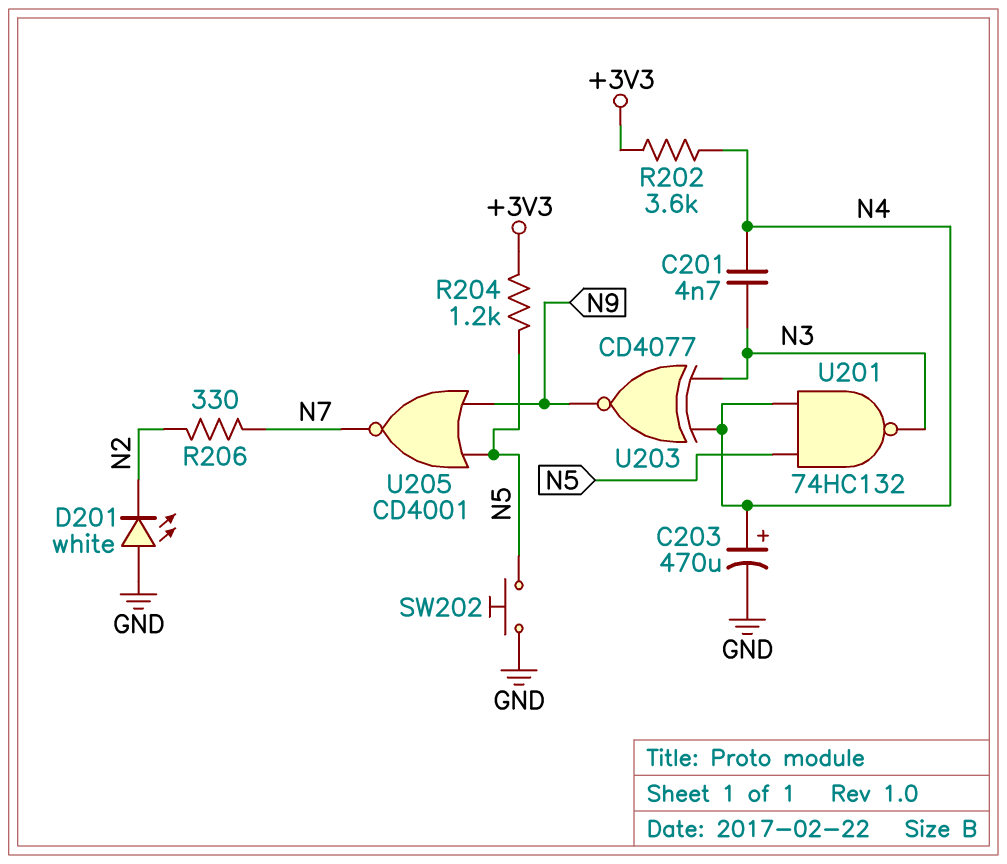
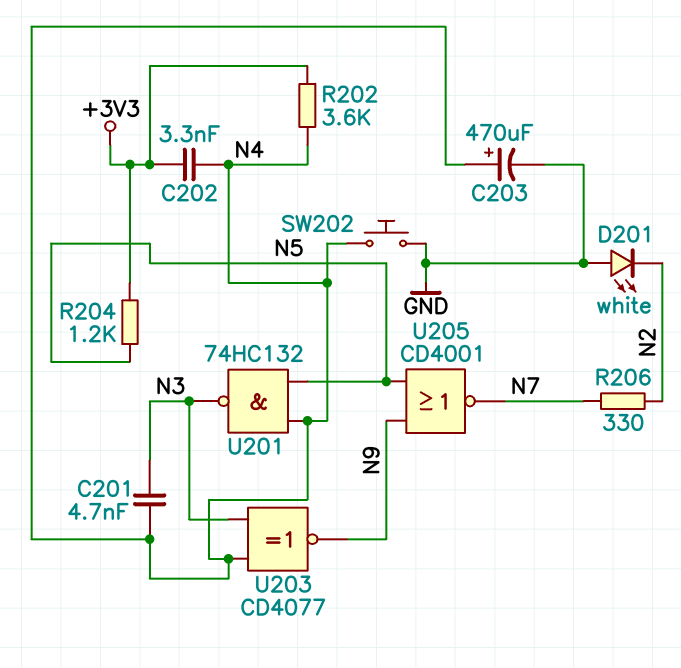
C202: none -> 3.3nF (+3V3, N4)
SW202: button (GND, N5) -> button (GND, N4)

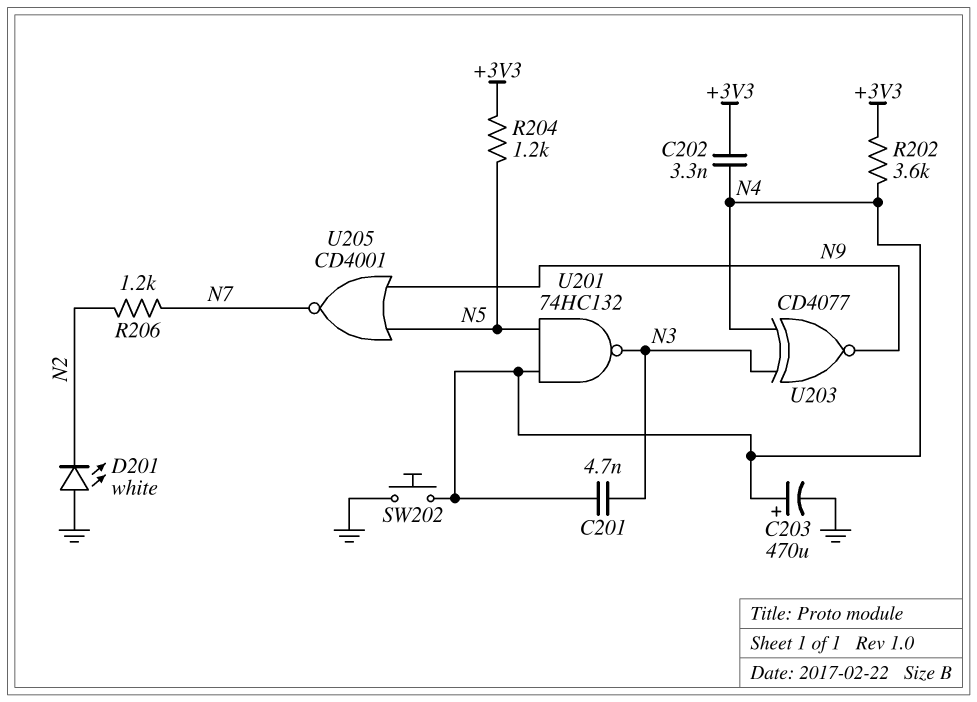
R206: 330 (N2, N7) -> 1.2k (N2, N7)

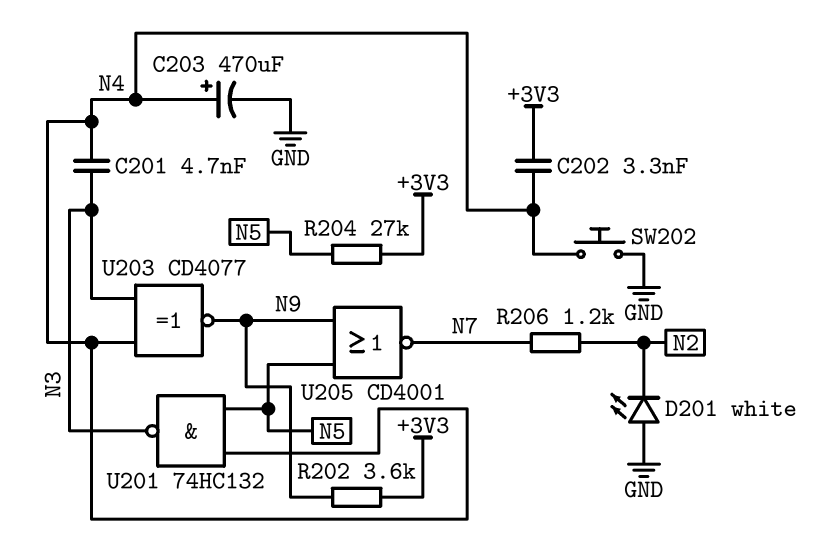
R202: 3.6k (+3V3, N4) -> 3.6k (+3V3, N9)
R204: 1.2k (+3V3, N5) -> 27k (+3V3, N5)

